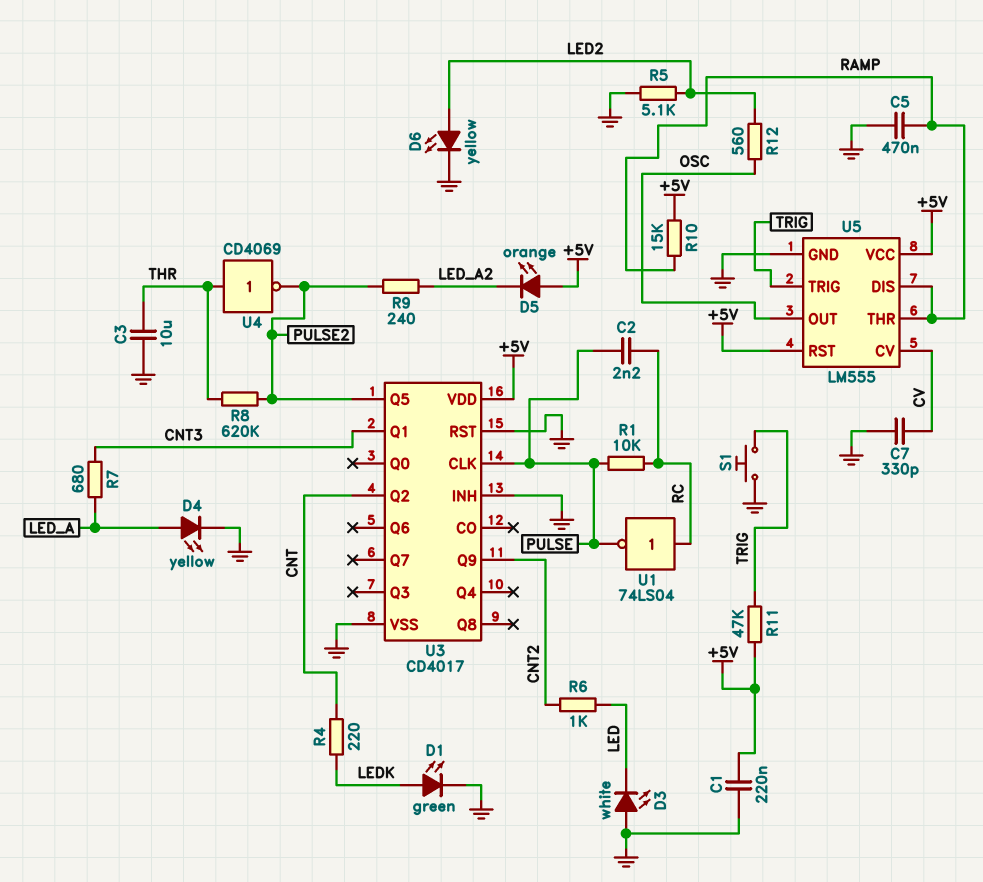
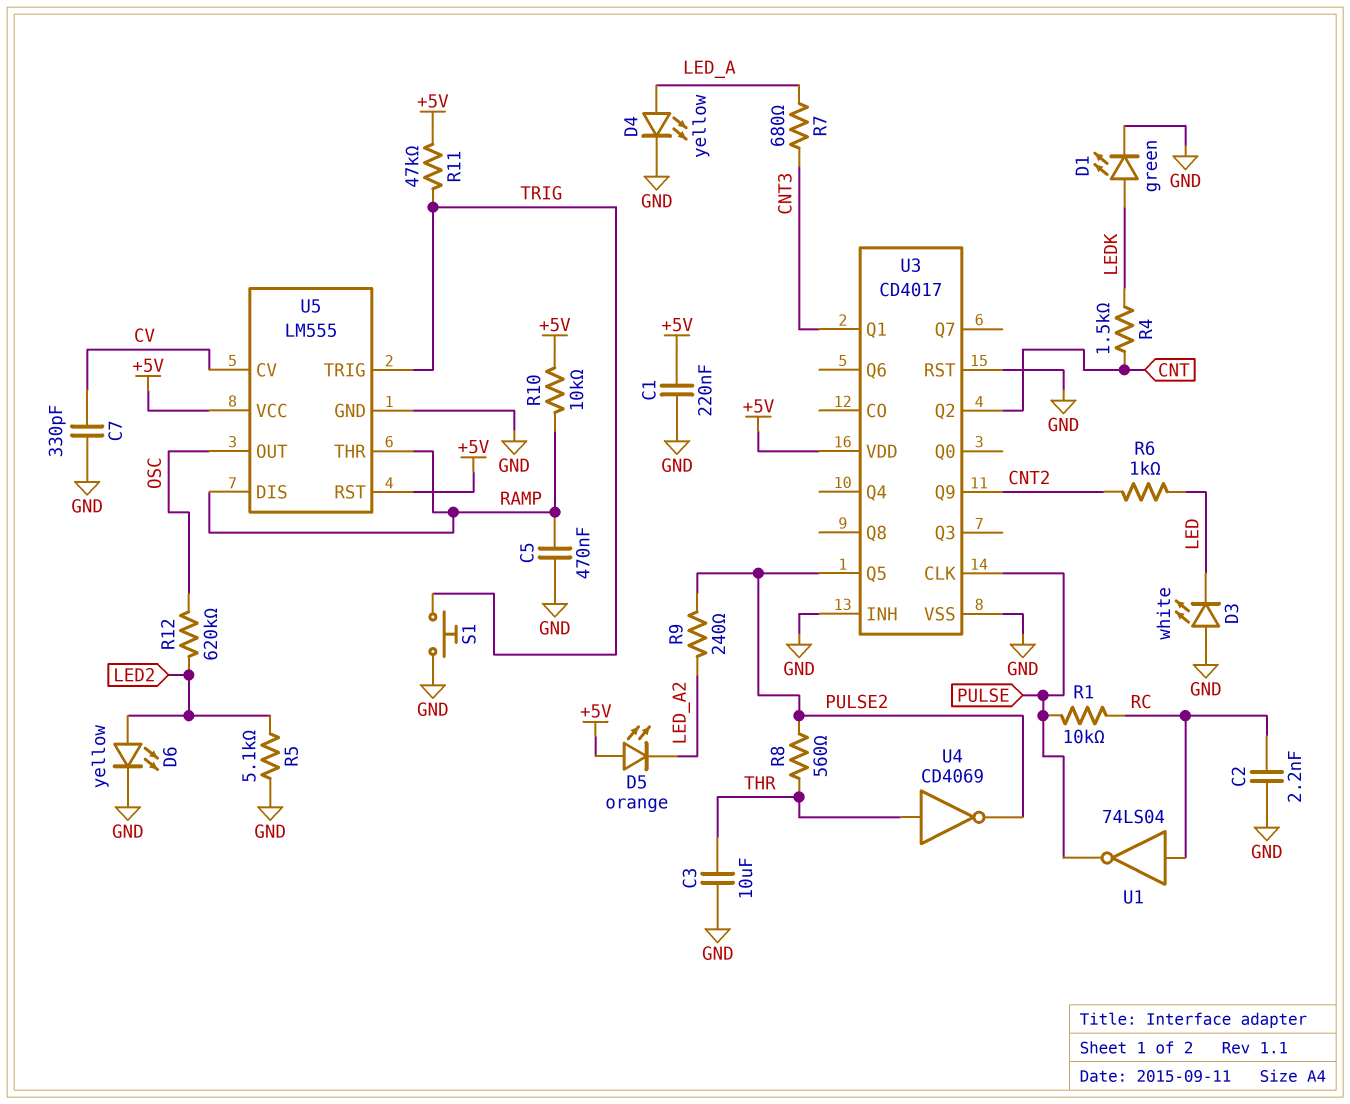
C2: 2.2nF (PULSE, RC) -> 2.2nF (GND, RC)
R4: 220 (CNT, LEDK) -> 1.5k (CNT, LEDK)
R8: 620k (PULSE2, THR) -> 560 (PULSE2, THR)
R10: 15k (+5V, RAMP) -> 10k (+5V, RAMP)
R12: 560 (LED2, OSC) -> 620k (LED2, OSC)

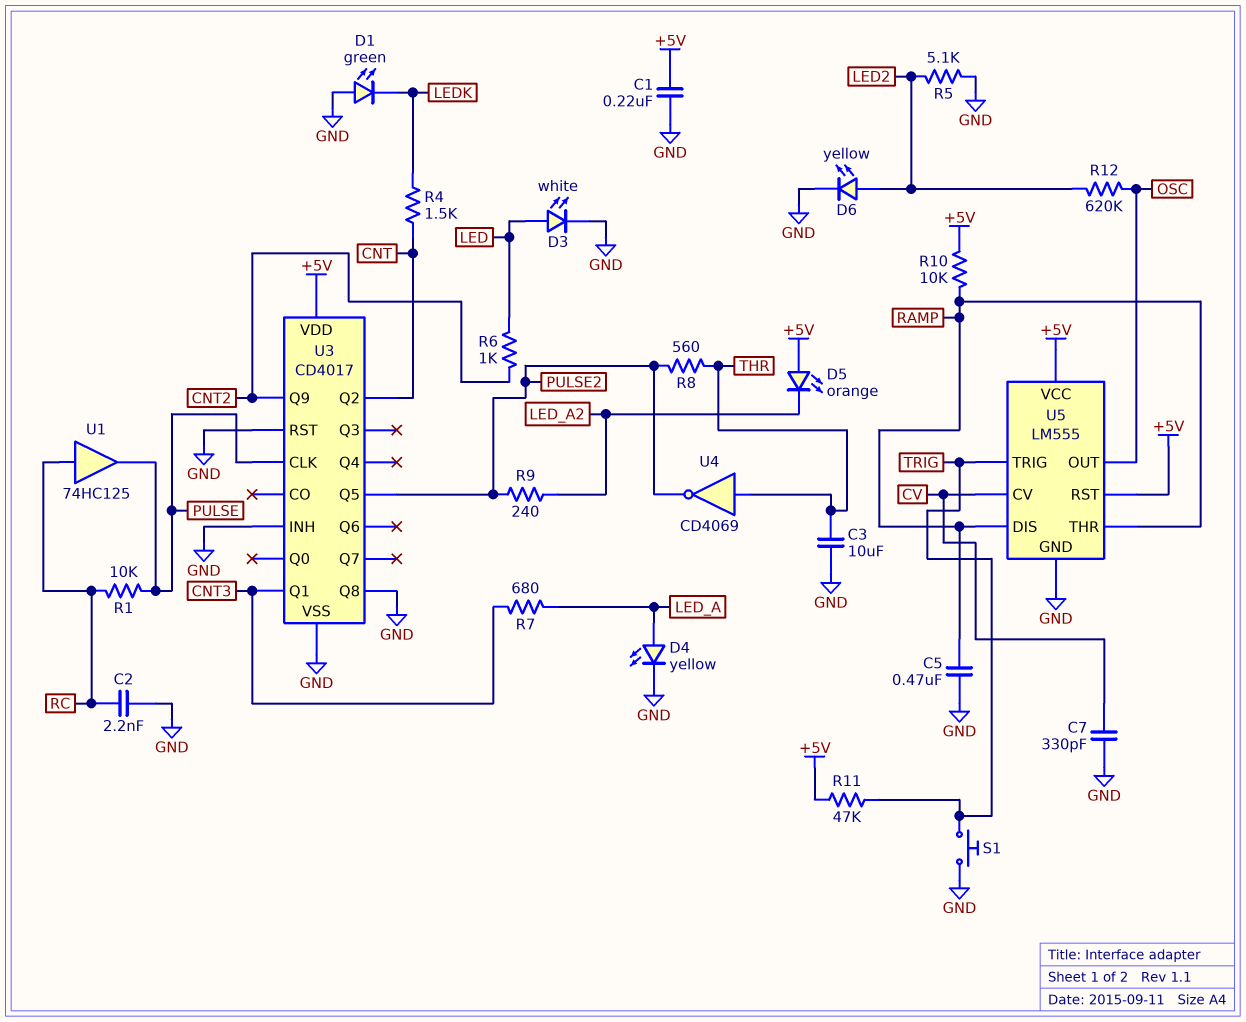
D1: LED green (A LEDK, K GND) -> LED green (A GND, K LEDK)
D3: LED white (A GND, K LED) -> LED white (A LED, K GND)
U1: NOT 74LS04 (in RC, out PULSE) -> buffer 74HC125 (in RC, out PULSE)
U3 pin Q8: none -> GND

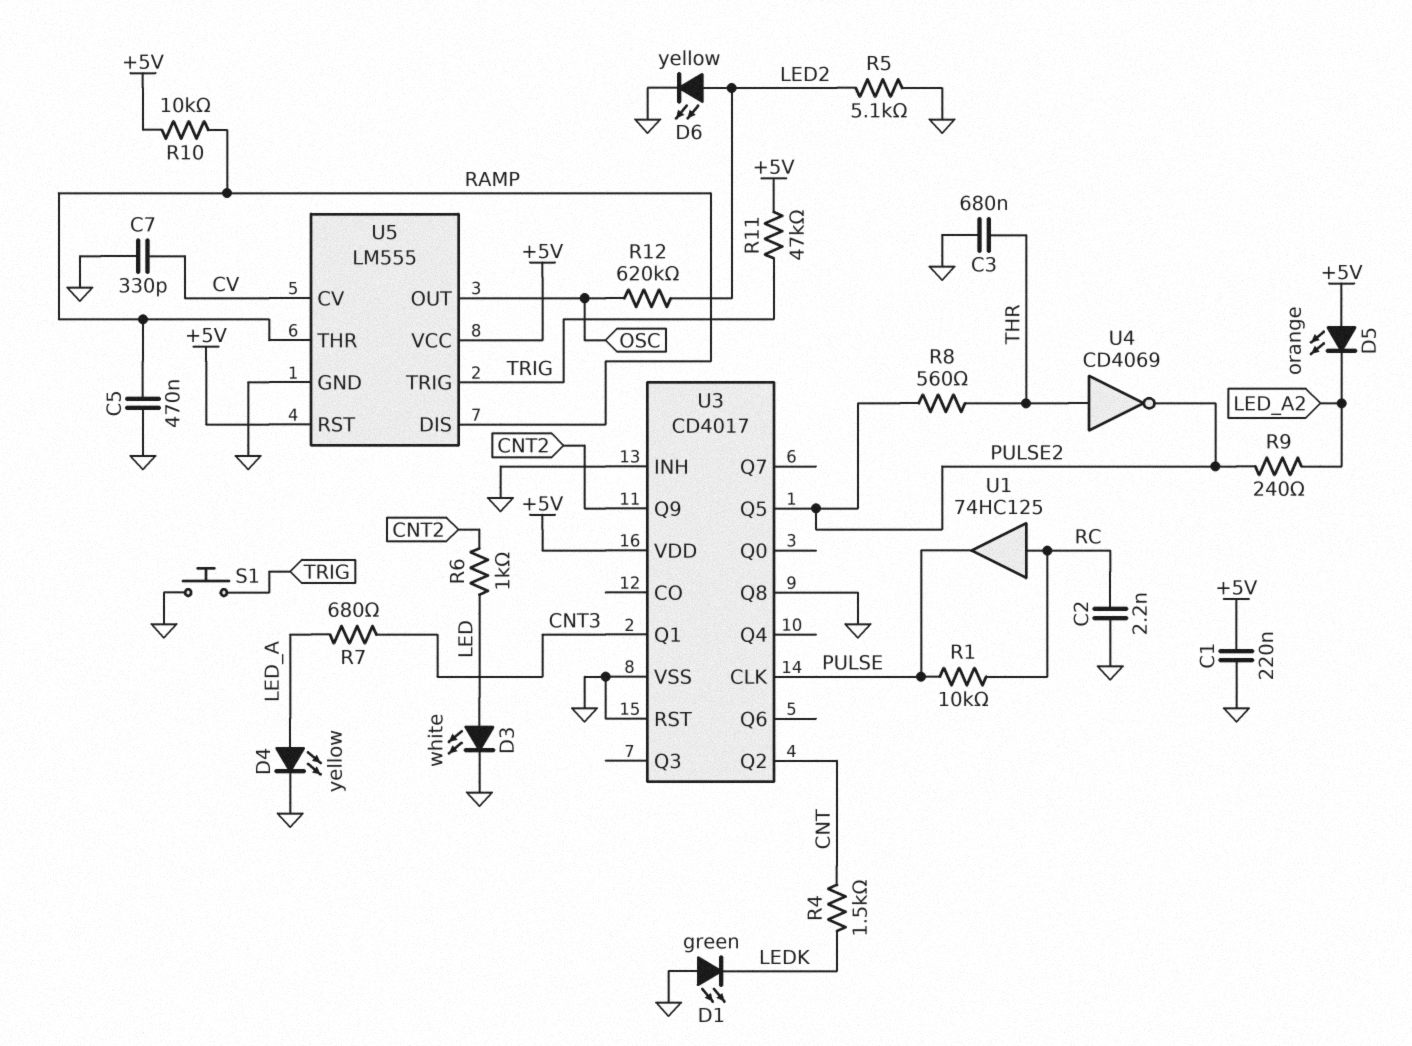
C3: 10uF (GND, THR) -> 680nF (GND, THR)

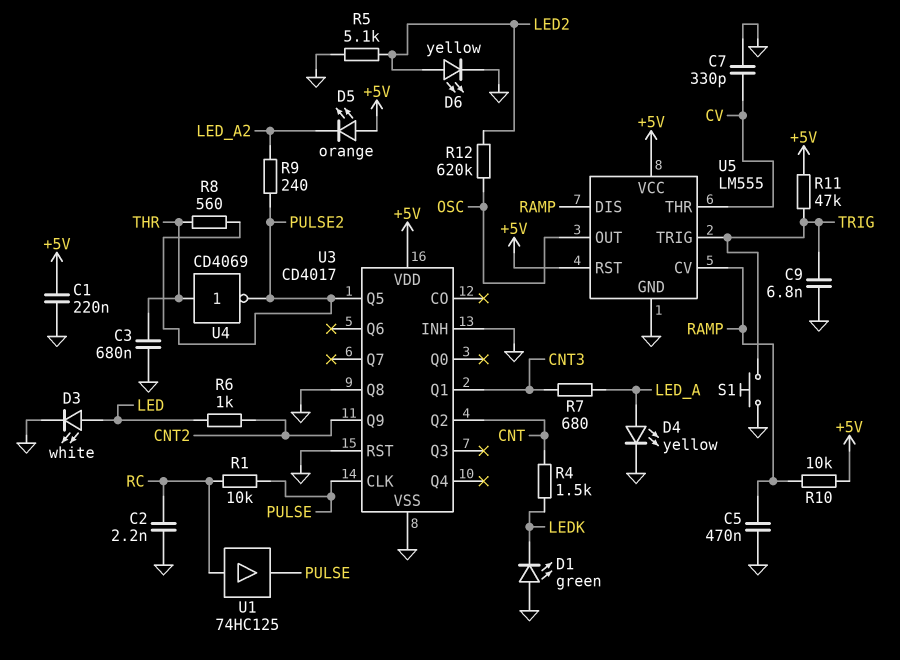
C9: none -> 6.8nF (GND, TRIG)
U5 pin CV: CV -> RAMP
U5 pin THR: RAMP -> CV

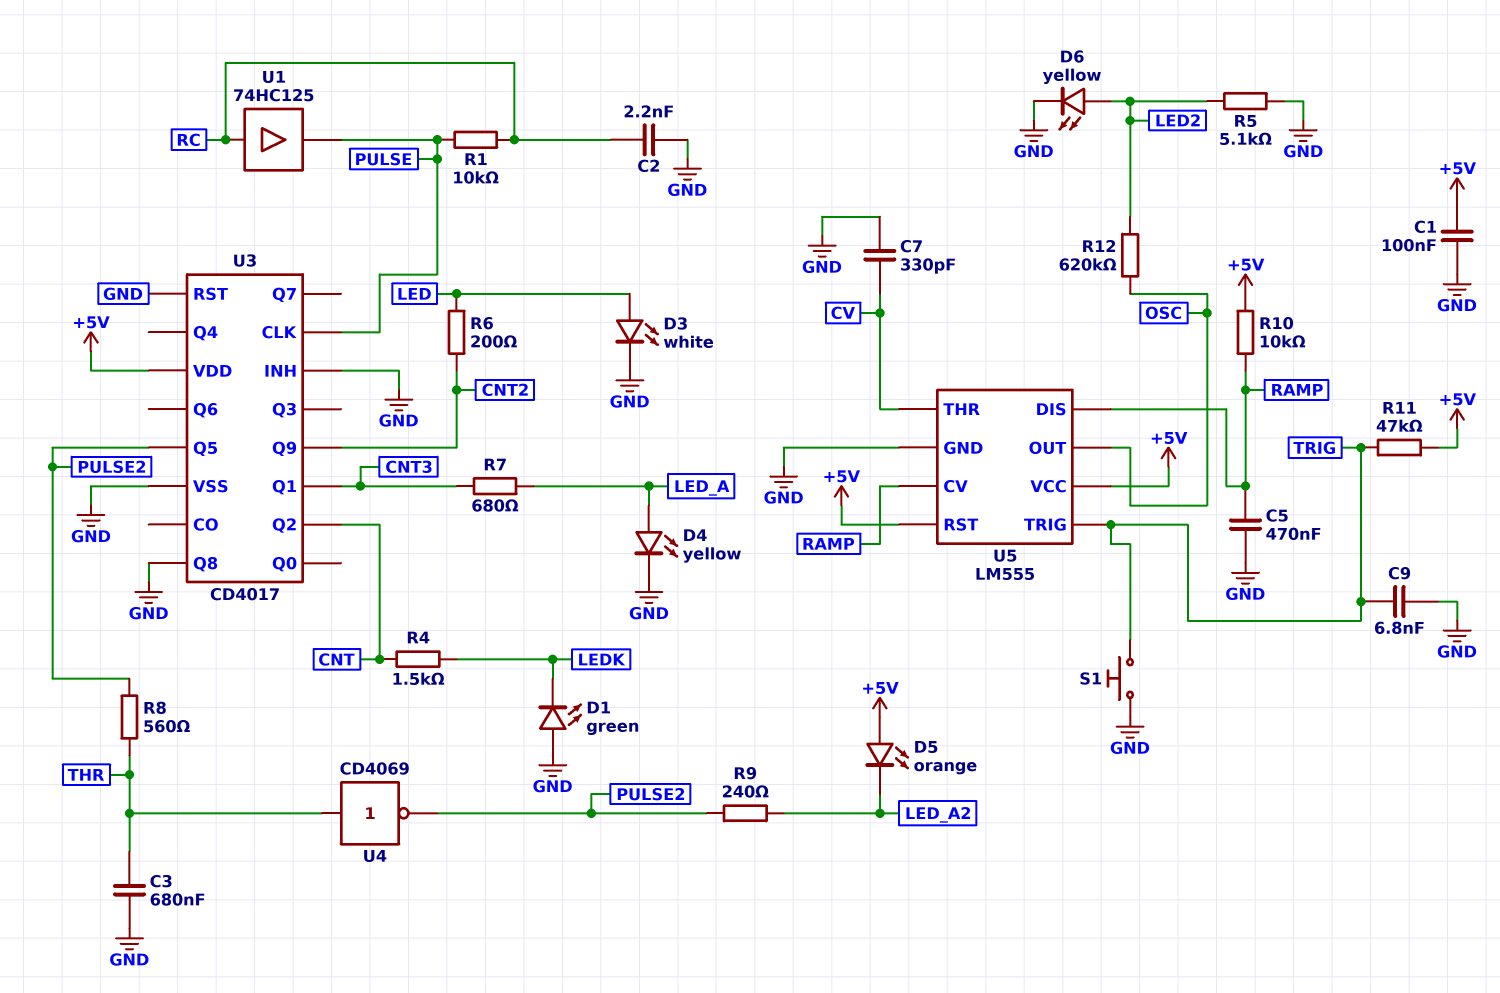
C1: 220nF (+5V, GND) -> 100nF (+5V, GND)
R6: 1k (CNT2, LED) -> 200 (CNT2, LED)

